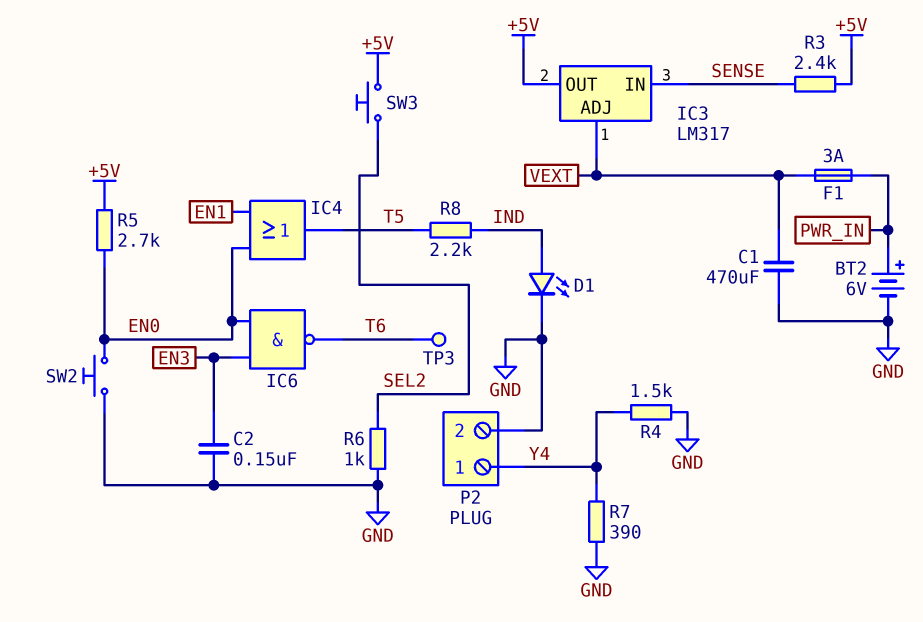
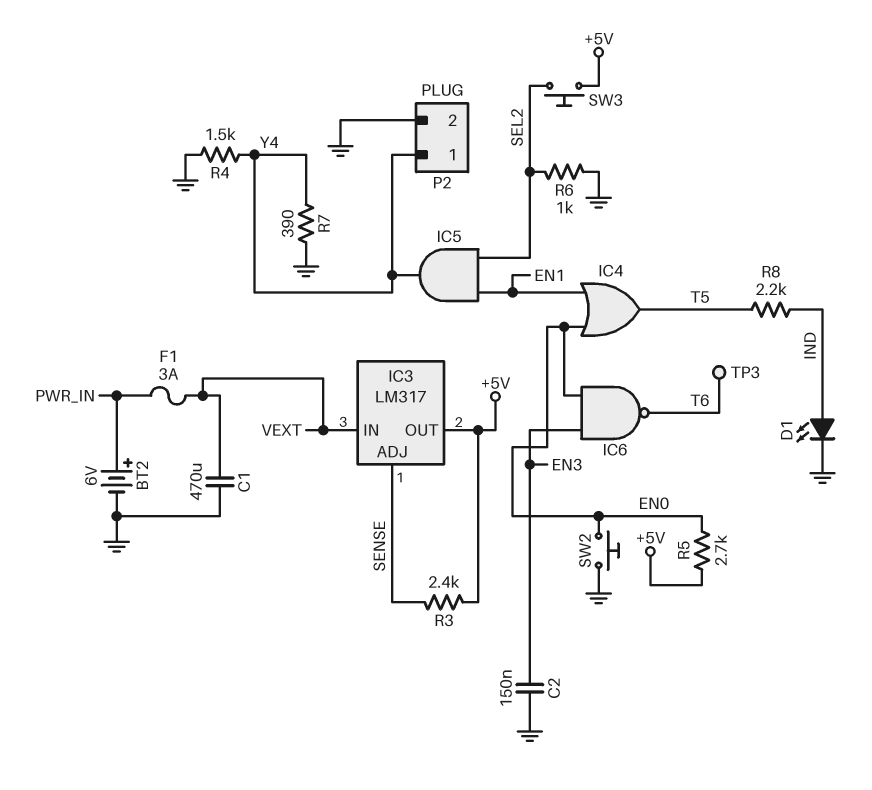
IC3 pin ADJ: VEXT -> SENSE
IC3 pin IN: SENSE -> VEXT
IC5: none -> AND (in EN1, in SEL2, out Y4)

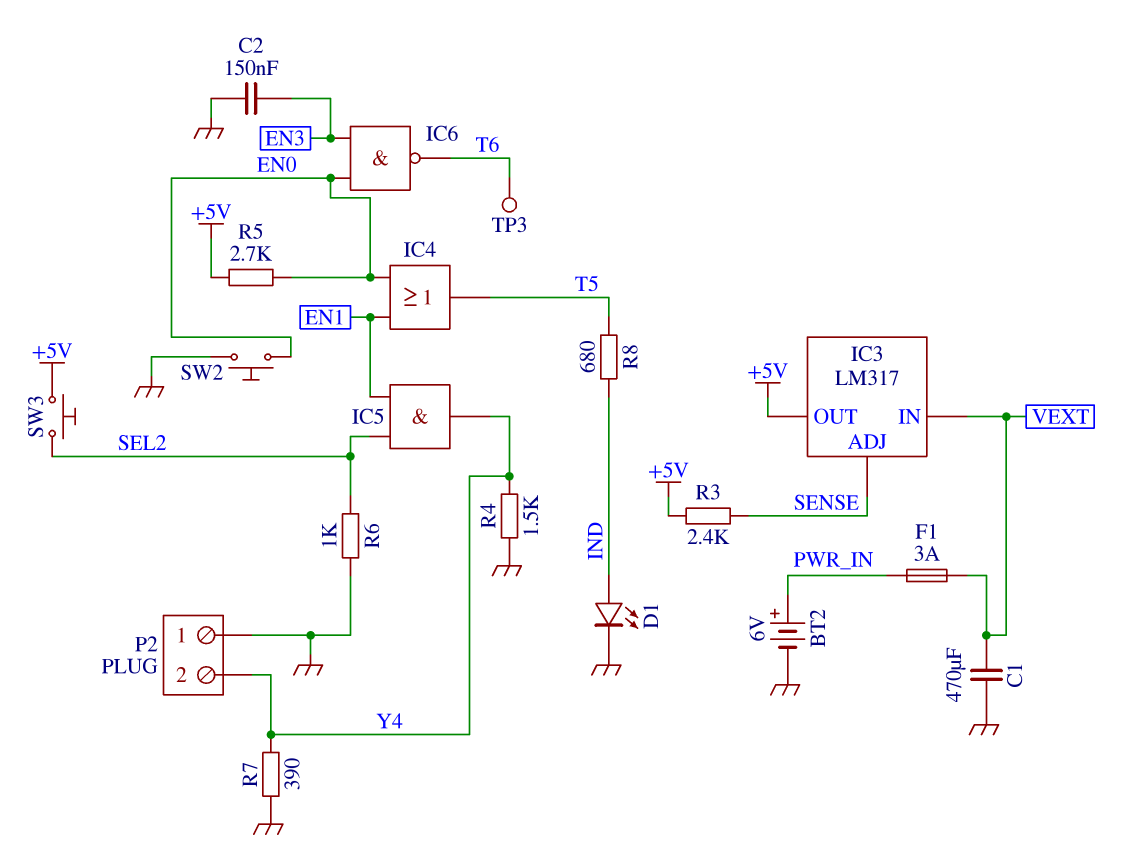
P2 pin 1: Y4 -> GND
P2 pin 2: GND -> Y4
R8: 2.2k (IND, T5) -> 680 (IND, T5)

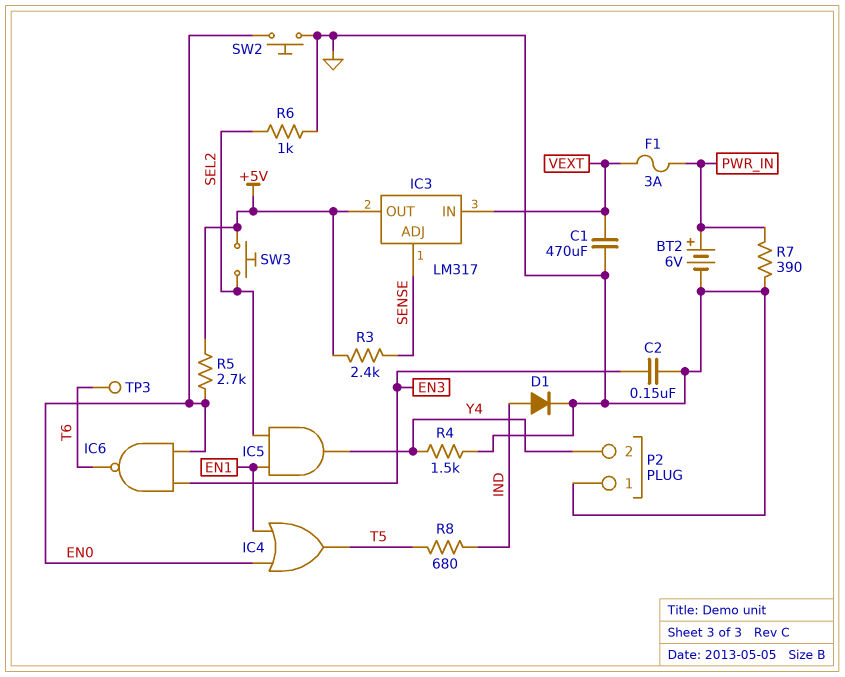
D1: LED (A IND, K GND) -> diode (A IND, K GND)
R7: 390 (GND, Y4) -> 390 (GND, PWR_IN)

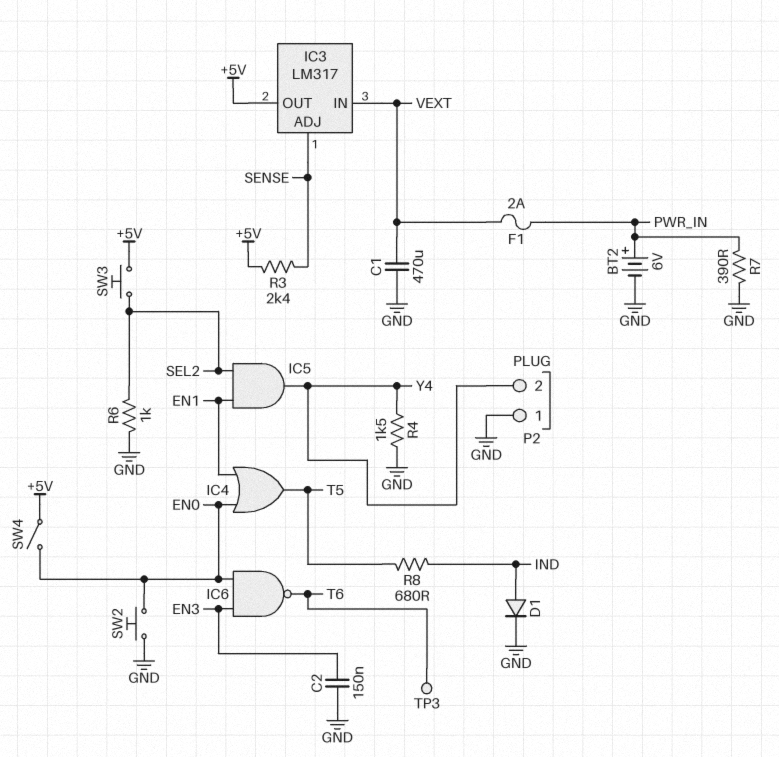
F1: 3A (PWR_IN, VEXT) -> 2A (PWR_IN, VEXT)
R5: 2.7k (+5V, EN0) -> none
SW4: none -> switch (+5V, EN0)

